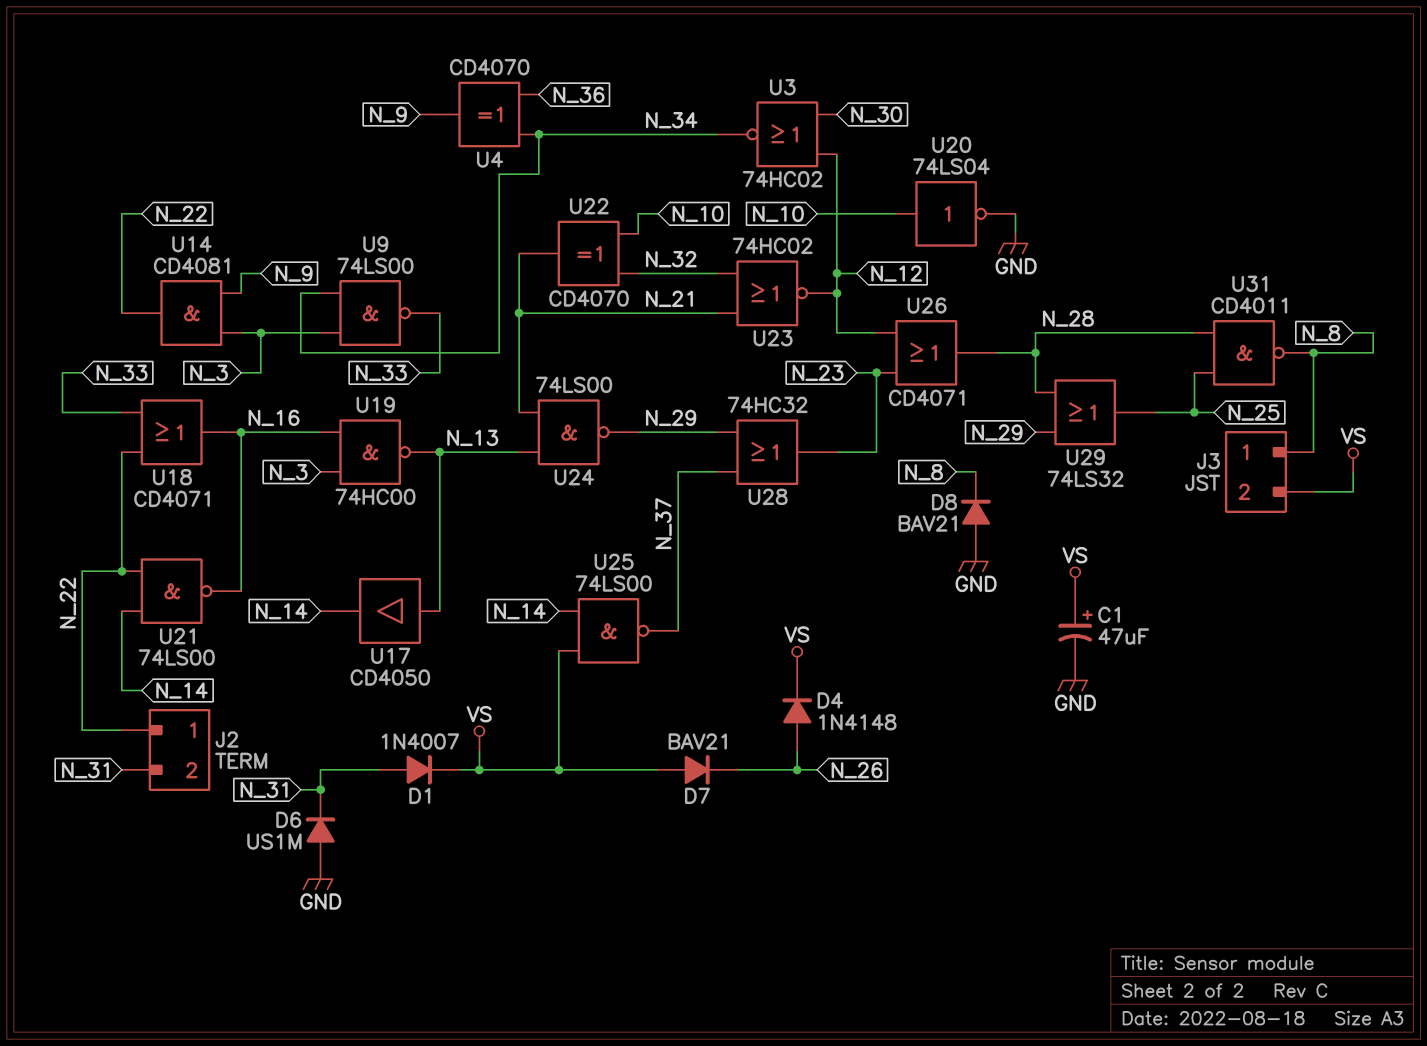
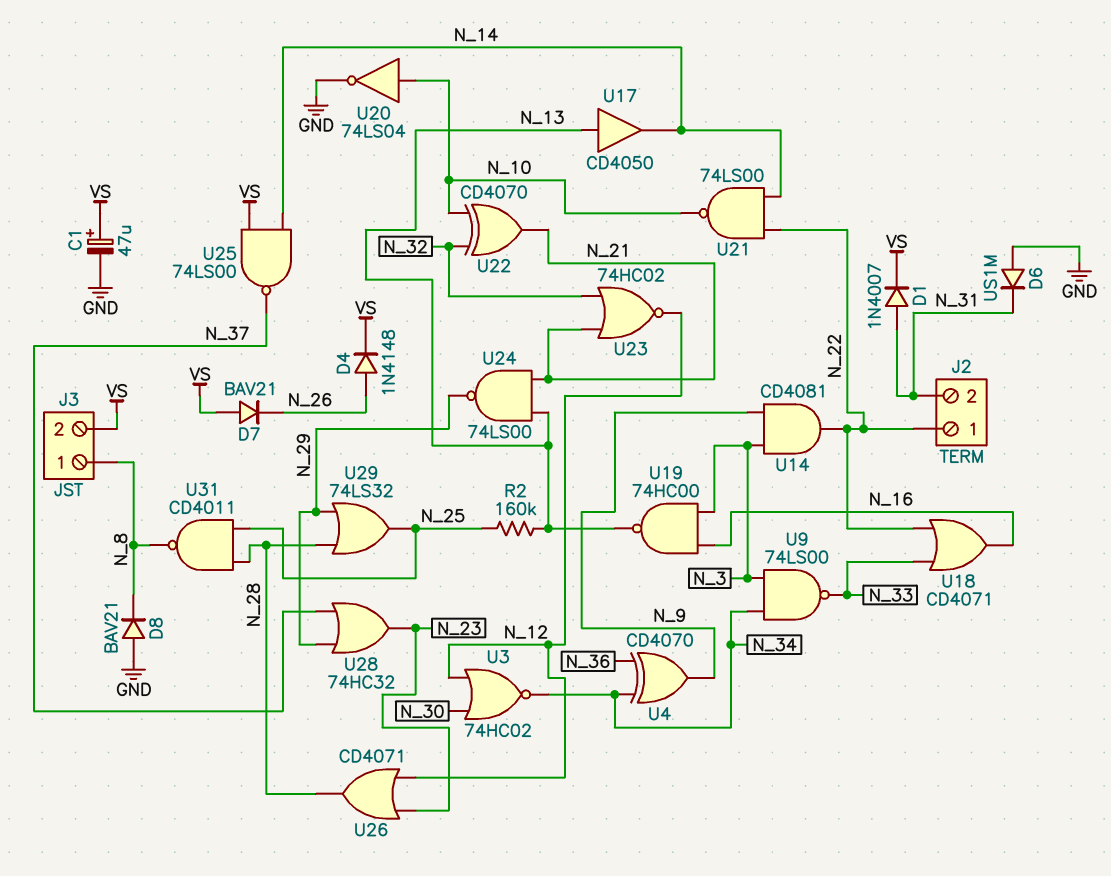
R2: none -> 160k (N_13, N_25)
U21: NAND 74LS00 (in N_14, in N_22, out N_16) -> NAND 74LS00 (in N_14, in N_22, out N_10)

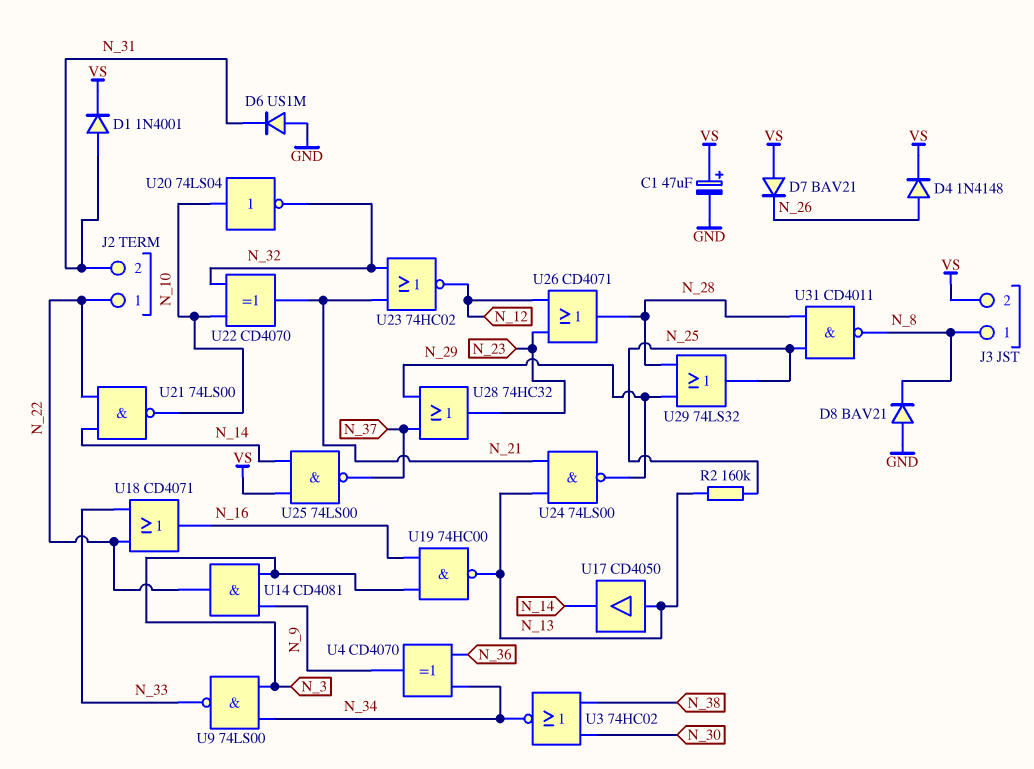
D1: diode 1N4007 (A N_31, K VS) -> diode 1N4001 (A N_31, K VS)
U3: NOR 74HC02 (in N_12, in N_30, out N_34) -> NOR 74HC02 (in N_30, in N_38, out N_34)
U20: NOT 74LS04 (in N_10, out GND) -> NOT 74LS04 (in N_10, out N_32)

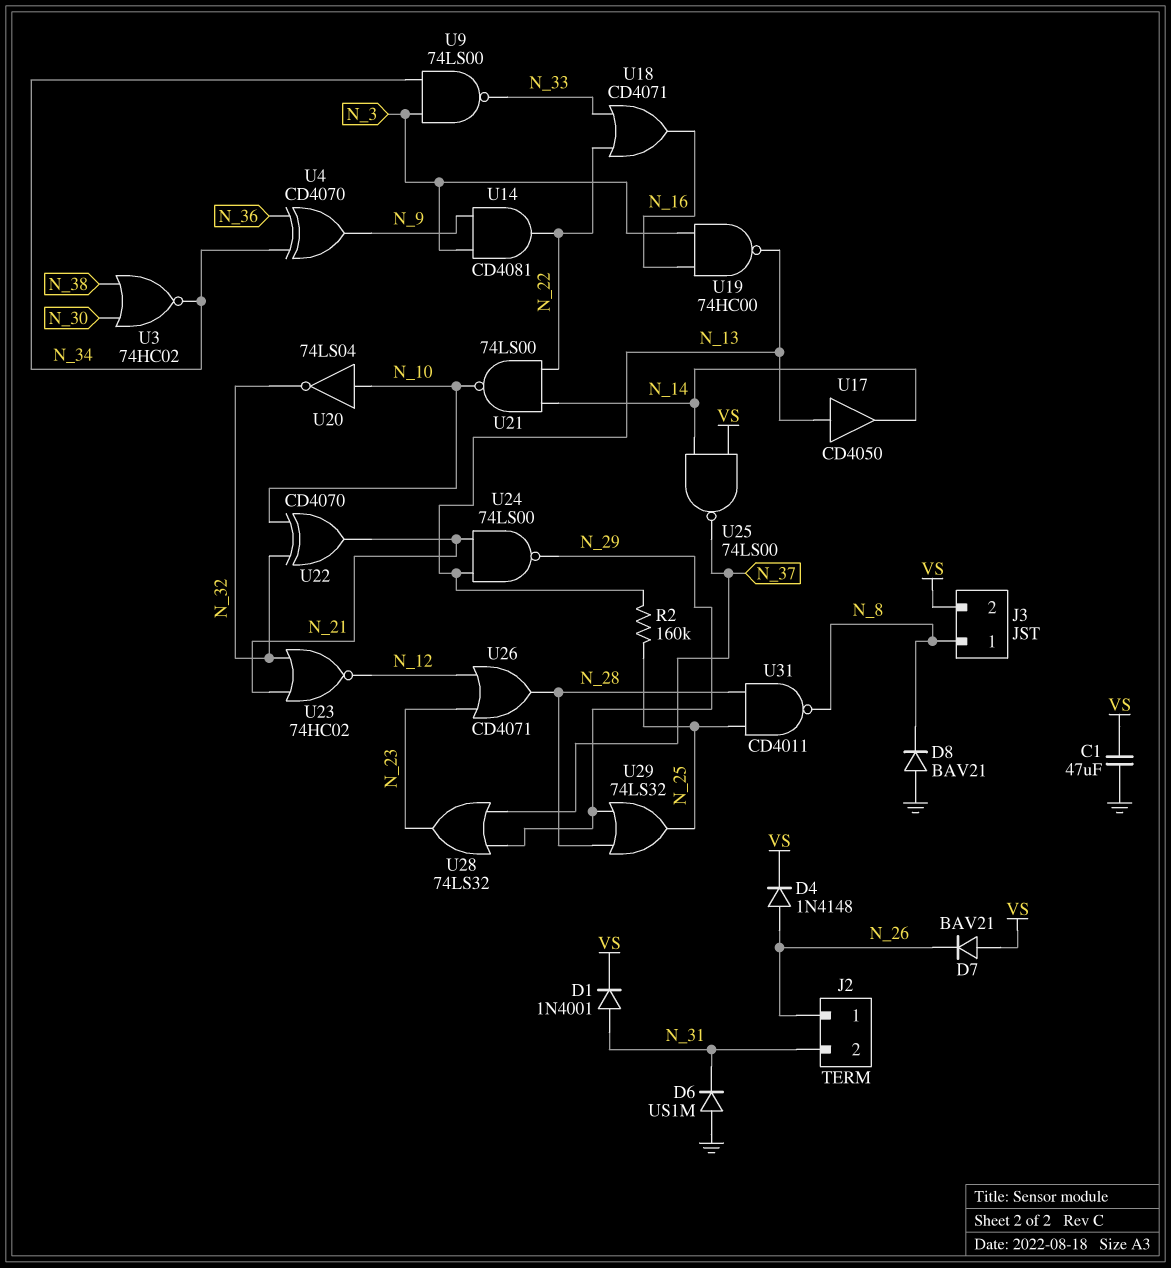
C1: 47uF (plus VS, minus GND) -> 47uF (GND, VS)
J2 pin 1: N_22 -> N_26
U28: OR 74HC32 (in N_29, in N_37, out N_23) -> OR 74LS32 (in N_29, in N_37, out N_23)

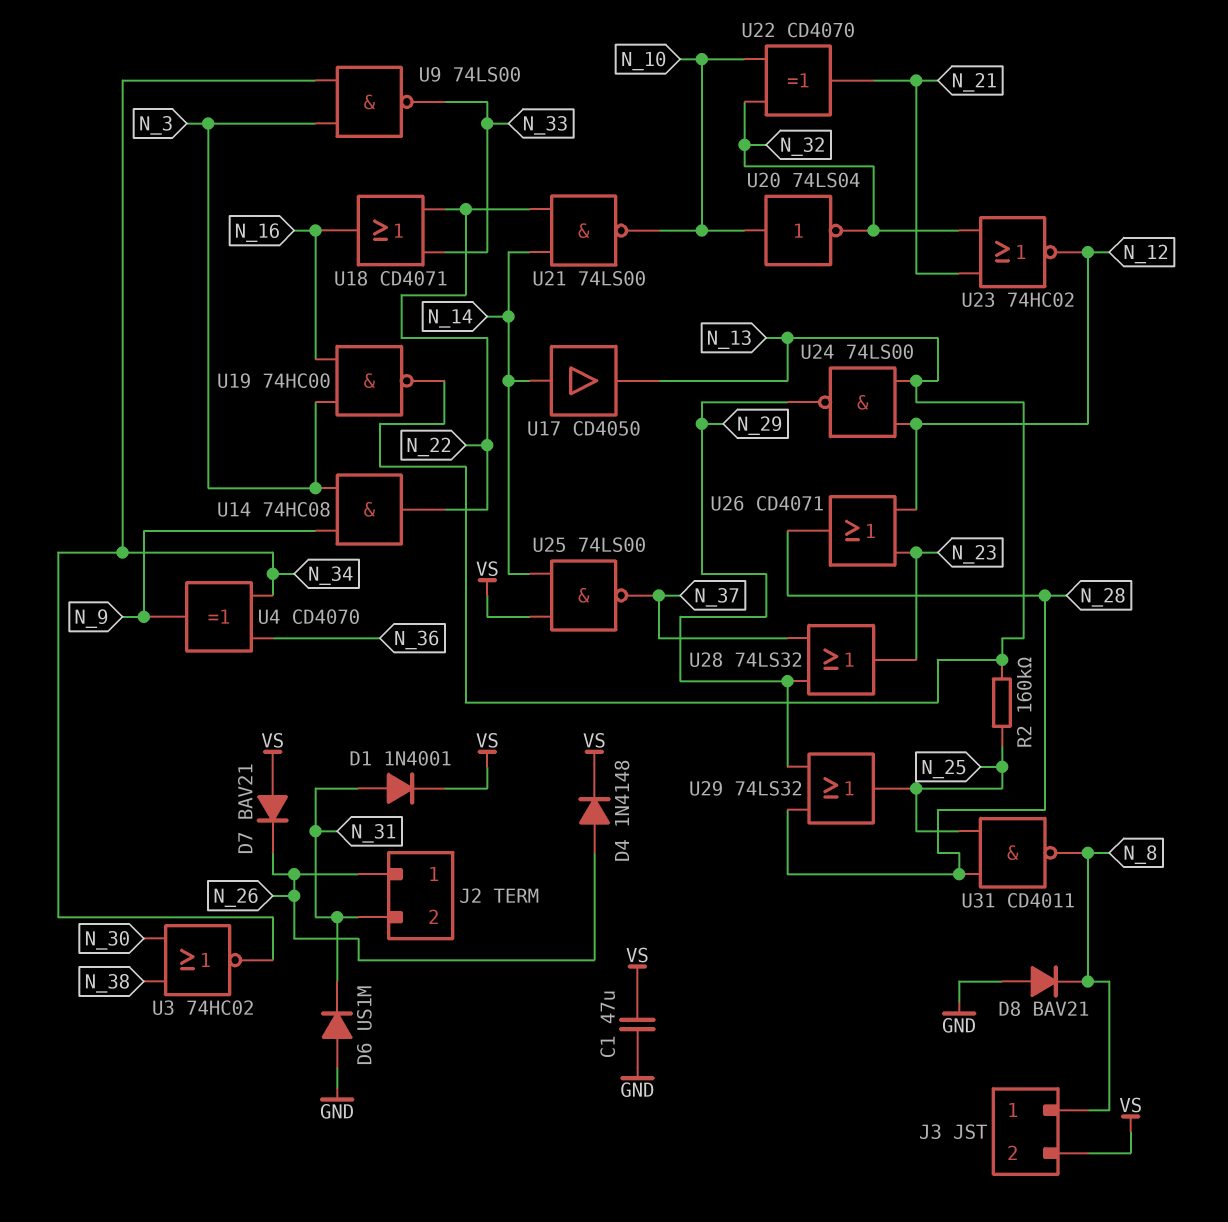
U14: AND CD4081 (in N_3, in N_9, out N_22) -> AND 74HC08 (in N_3, in N_9, out N_22)
U17: buffer CD4050 (in N_13, out N_14) -> buffer CD4050 (in N_14, out N_13)
U24: NAND 74LS00 (in N_13, in N_21, out N_29) -> NAND 74LS00 (in N_12, in N_13, out N_29)

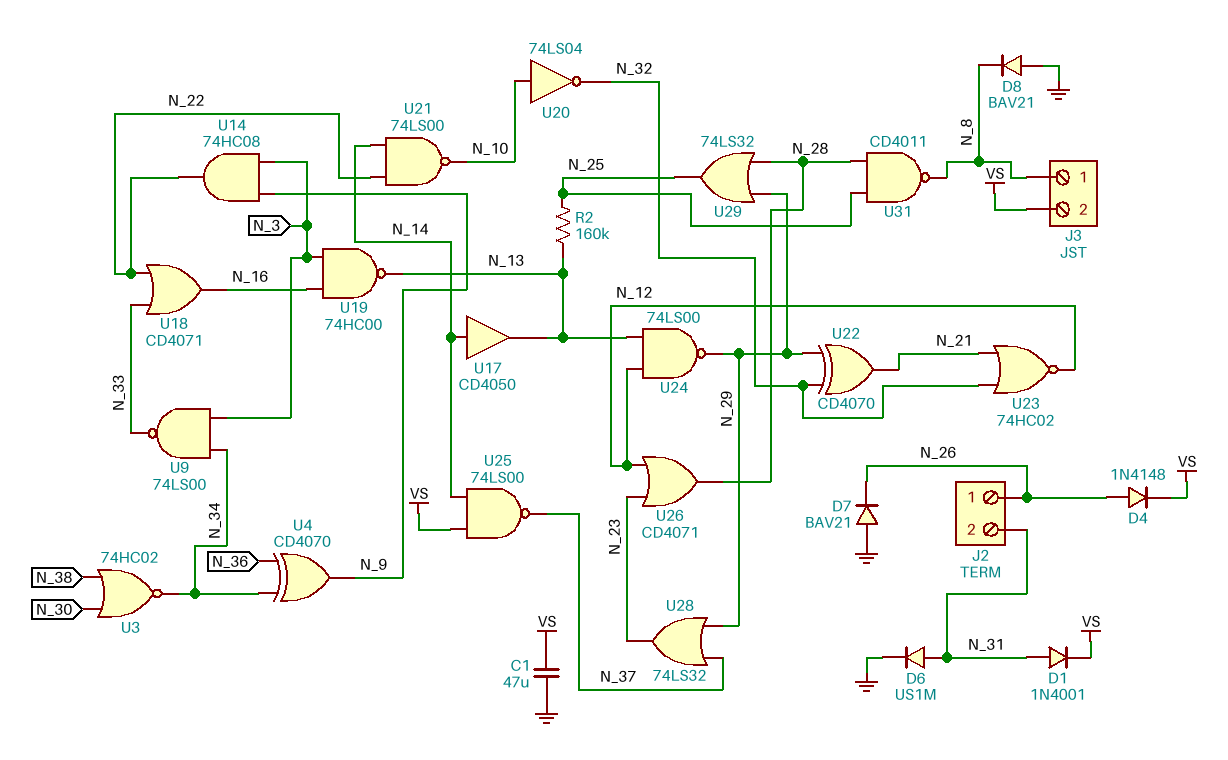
D6: diode US1M (A GND, K N_31) -> diode US1M (A N_31, K GND)
D7: diode BAV21 (A VS, K N_26) -> diode BAV21 (A GND, K N_26)
U22: XOR CD4070 (in N_10, in N_32, out N_21) -> XOR CD4070 (in N_29, in N_32, out N_21)

